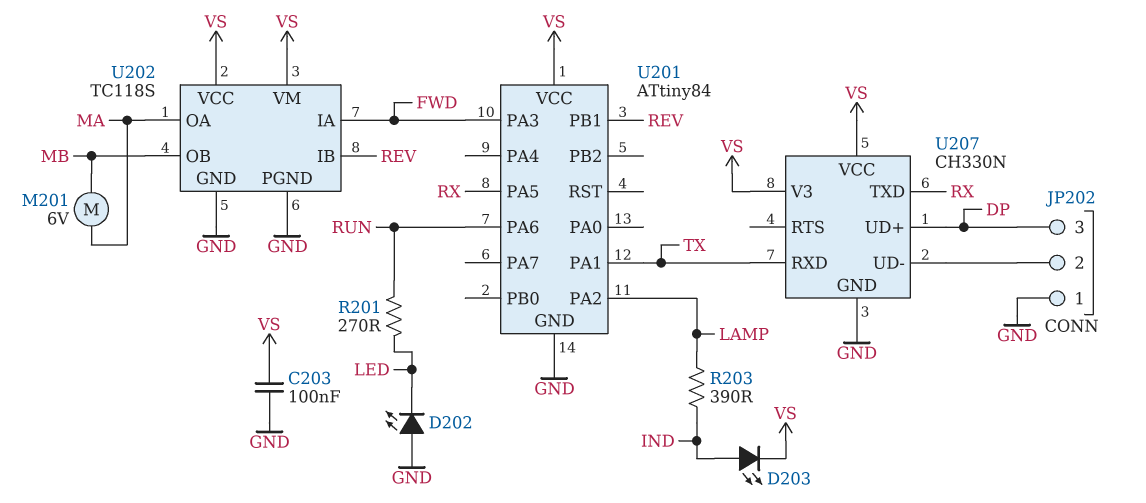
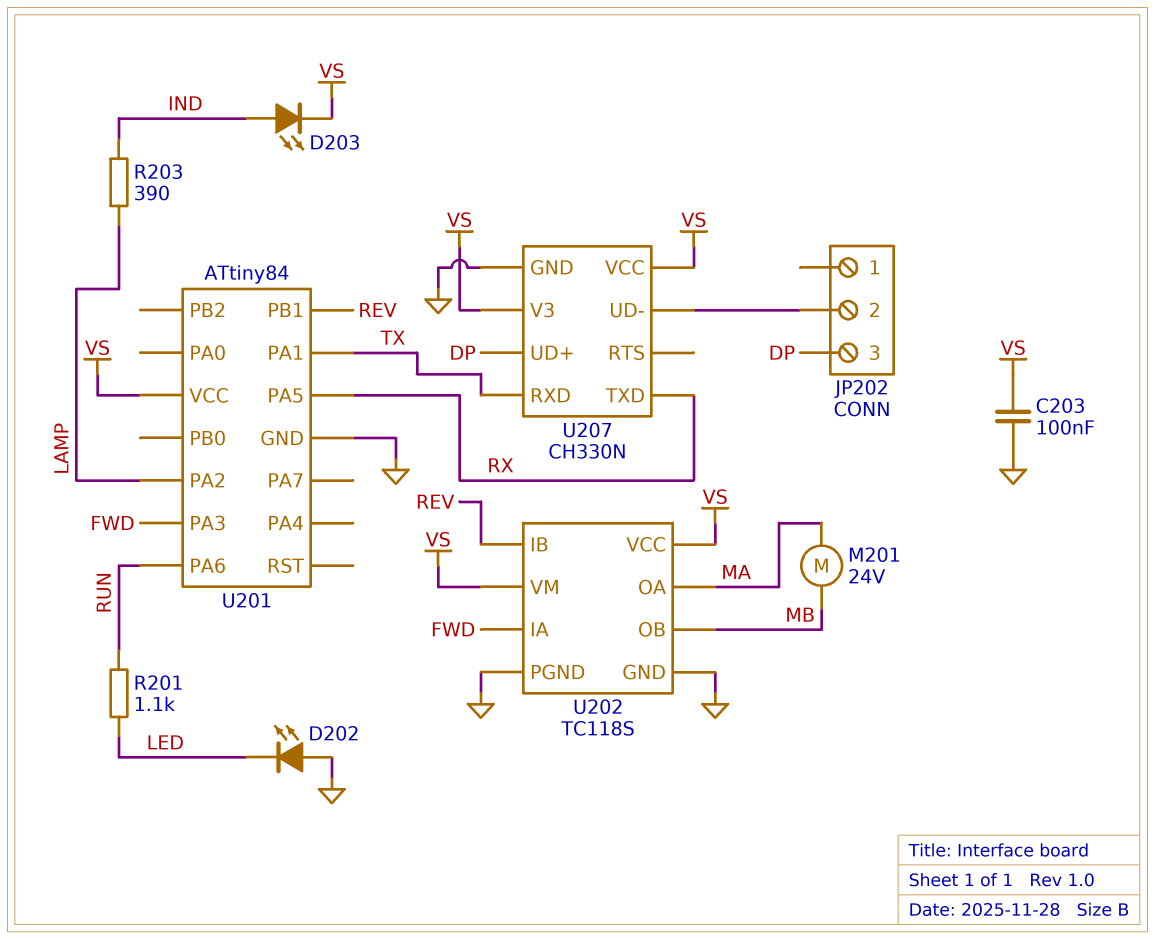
JP202 pin 1: GND -> none
M201: motor 6V (MA, MB) -> motor 24V (MA, MB)
R201: 270 (LED, RUN) -> 1.1k (LED, RUN)

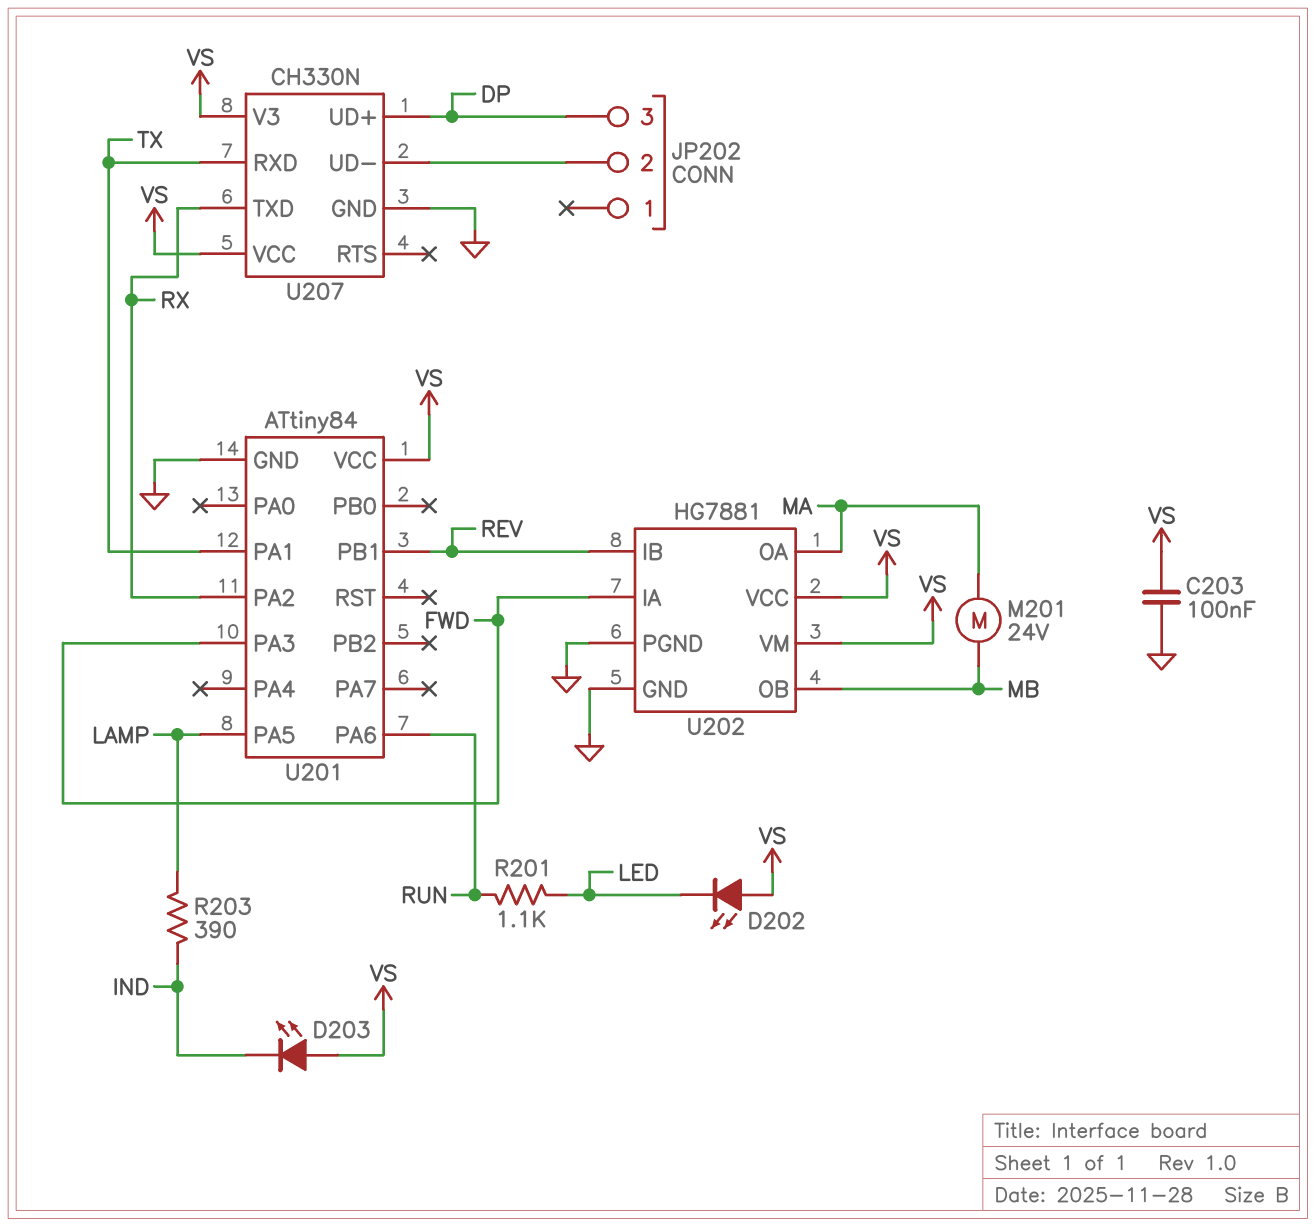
D202: LED (A GND, K LED) -> LED (A VS, K LED)
D203: LED (A IND, K VS) -> LED (A VS, K IND)
U201 pin PA2: LAMP -> RX
U201 pin PA5: RX -> LAMP
U202: TC118S -> HG7881

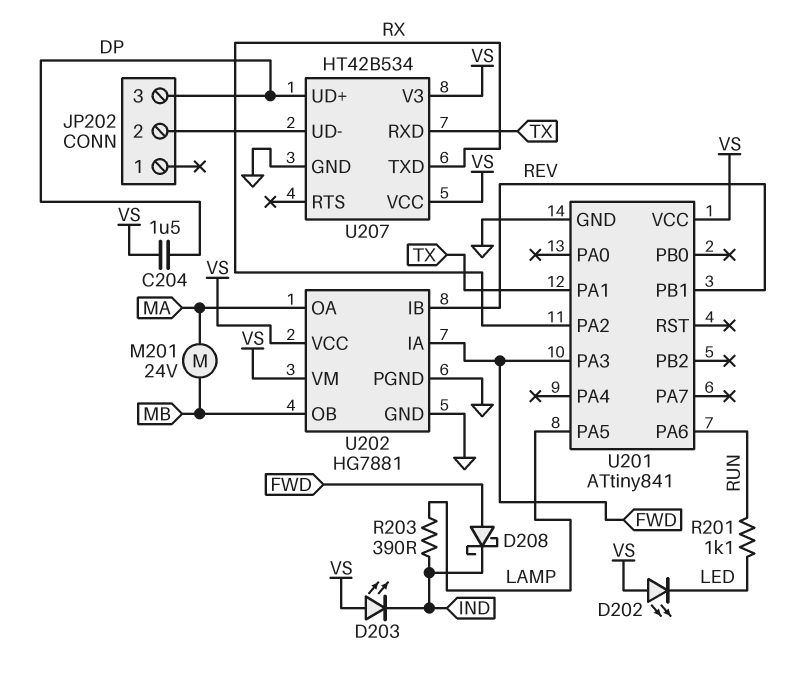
C203: 100nF (GND, VS) -> none
C204: none -> 1.5uF (DP, VS)
D208: none -> schottky (A FWD, K IND)
U201: ATtiny84 -> ATtiny841
U207: CH330N -> HT42B534

